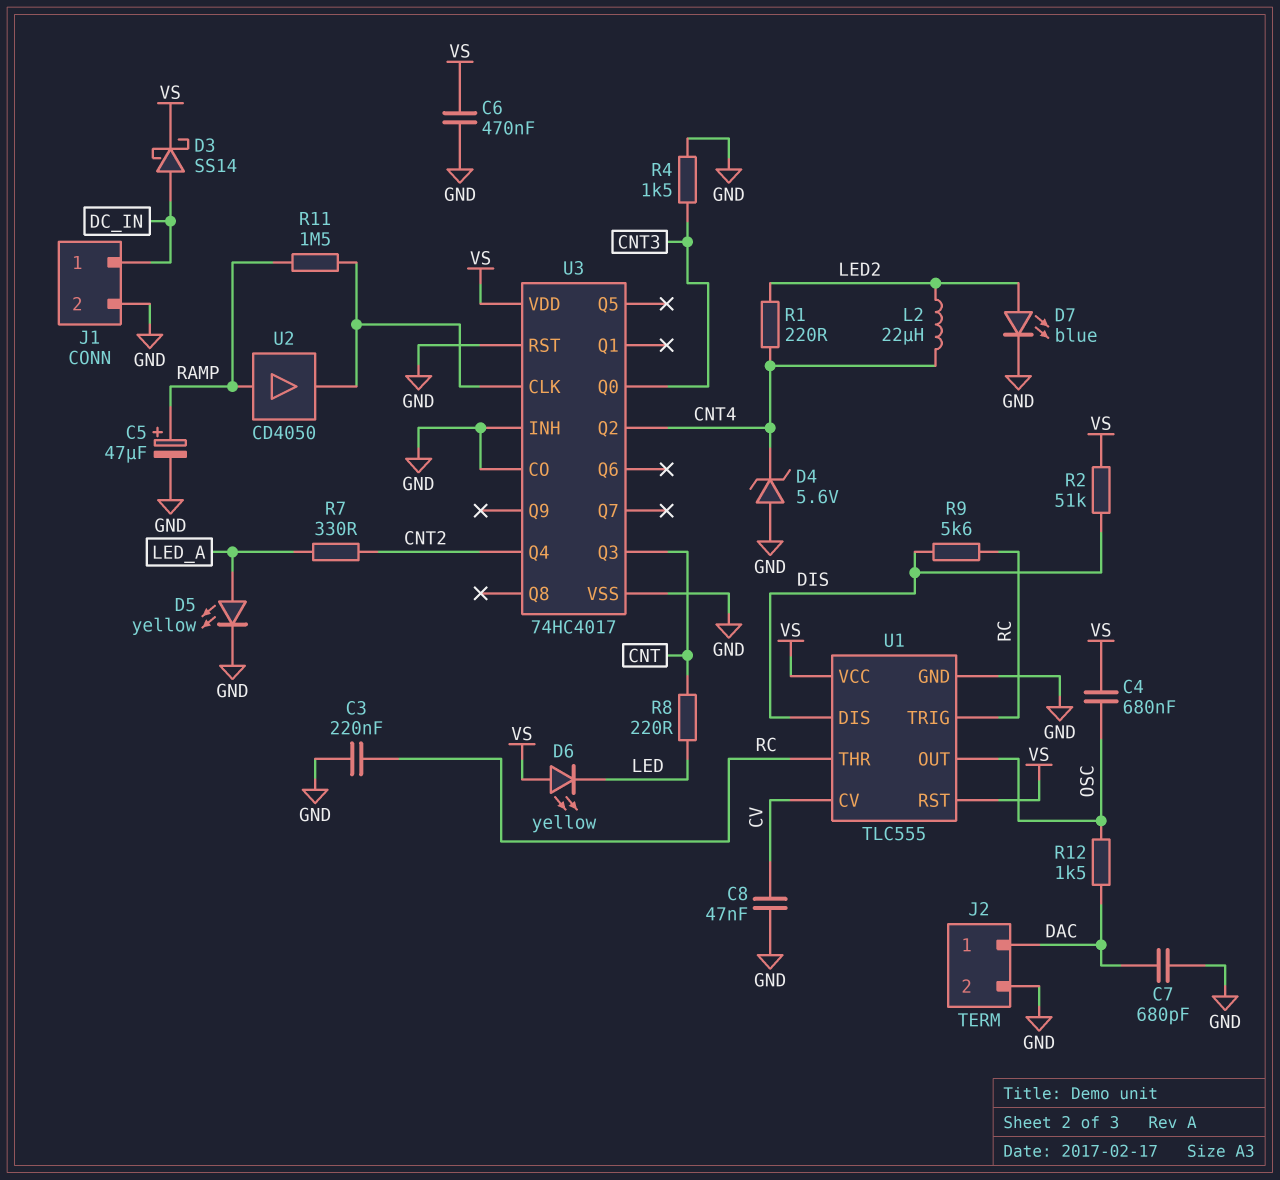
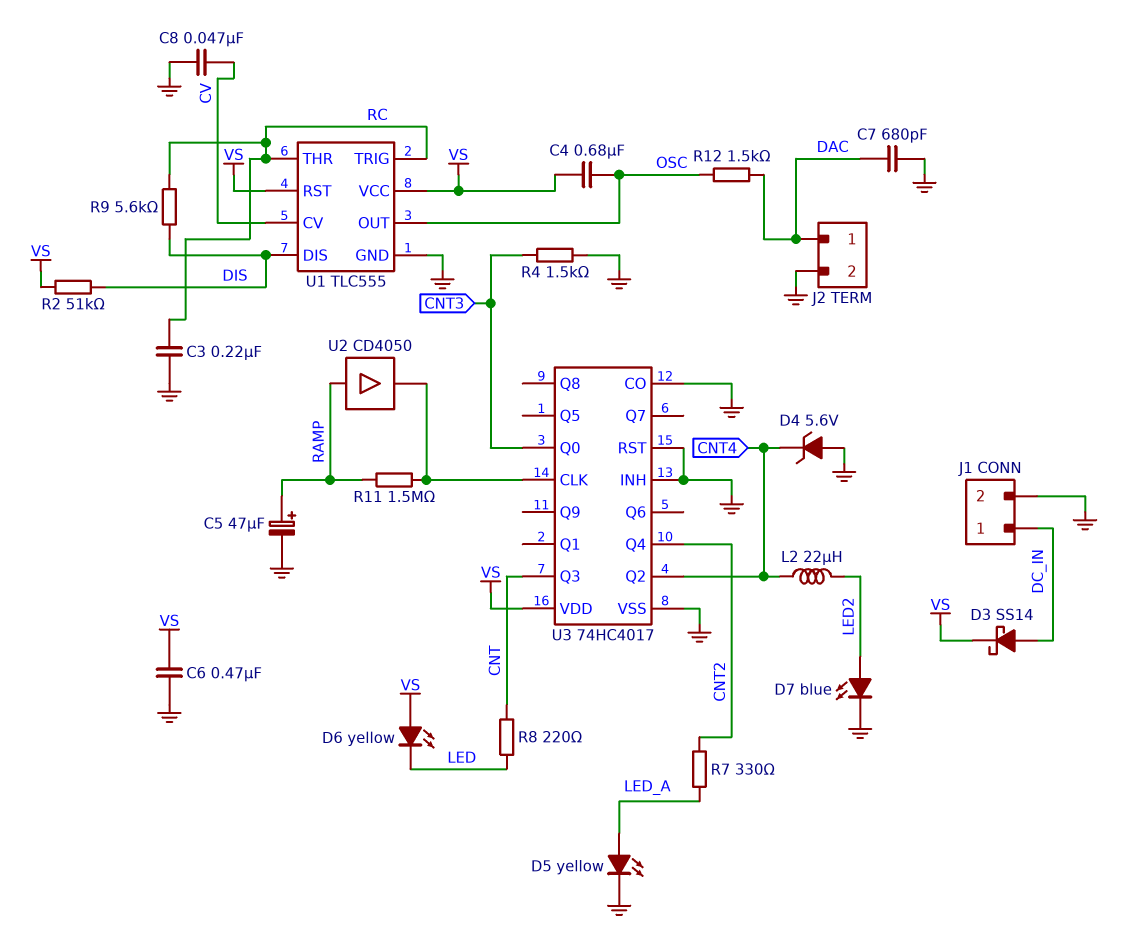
R1: 220 (CNT4, LED2) -> none

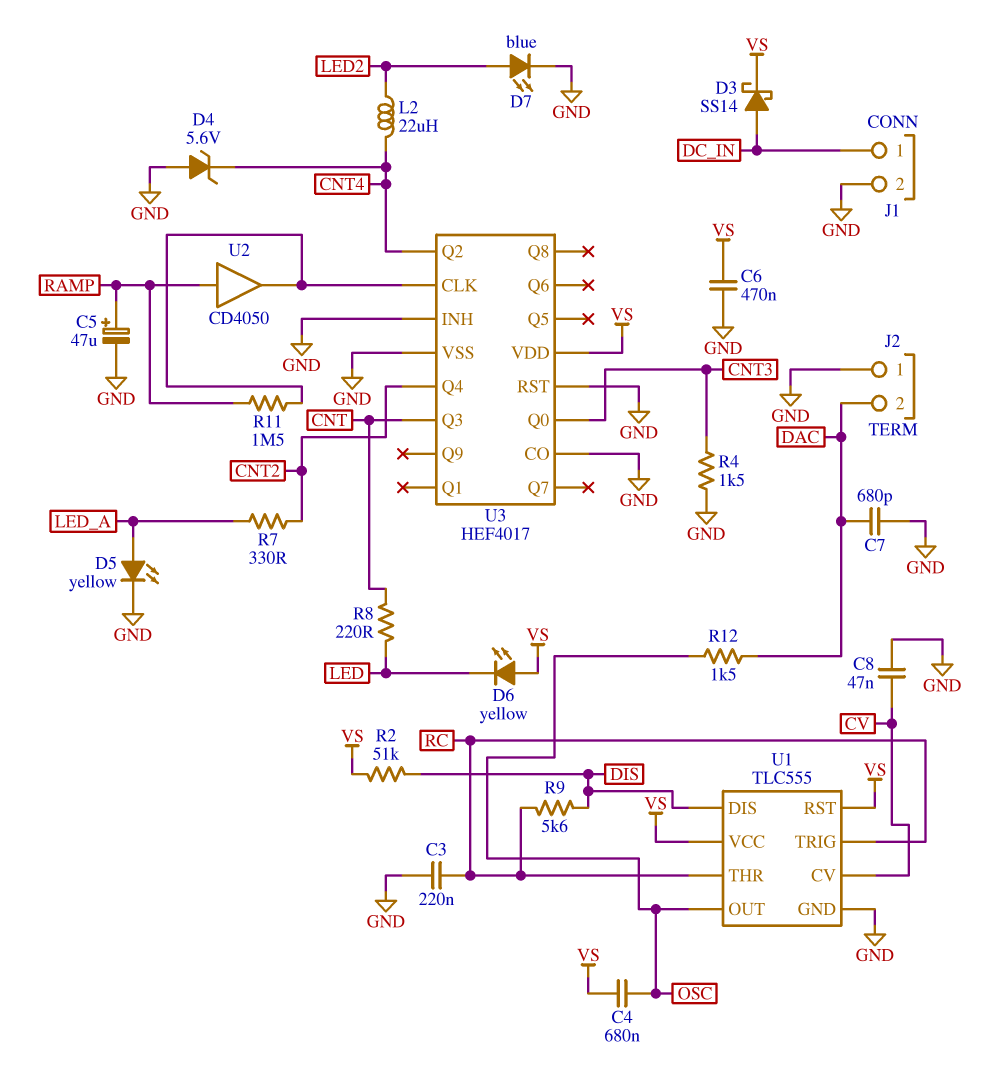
J2 pin 1: DAC -> GND
J2 pin 2: GND -> DAC
U3: 74HC4017 -> HEF4017

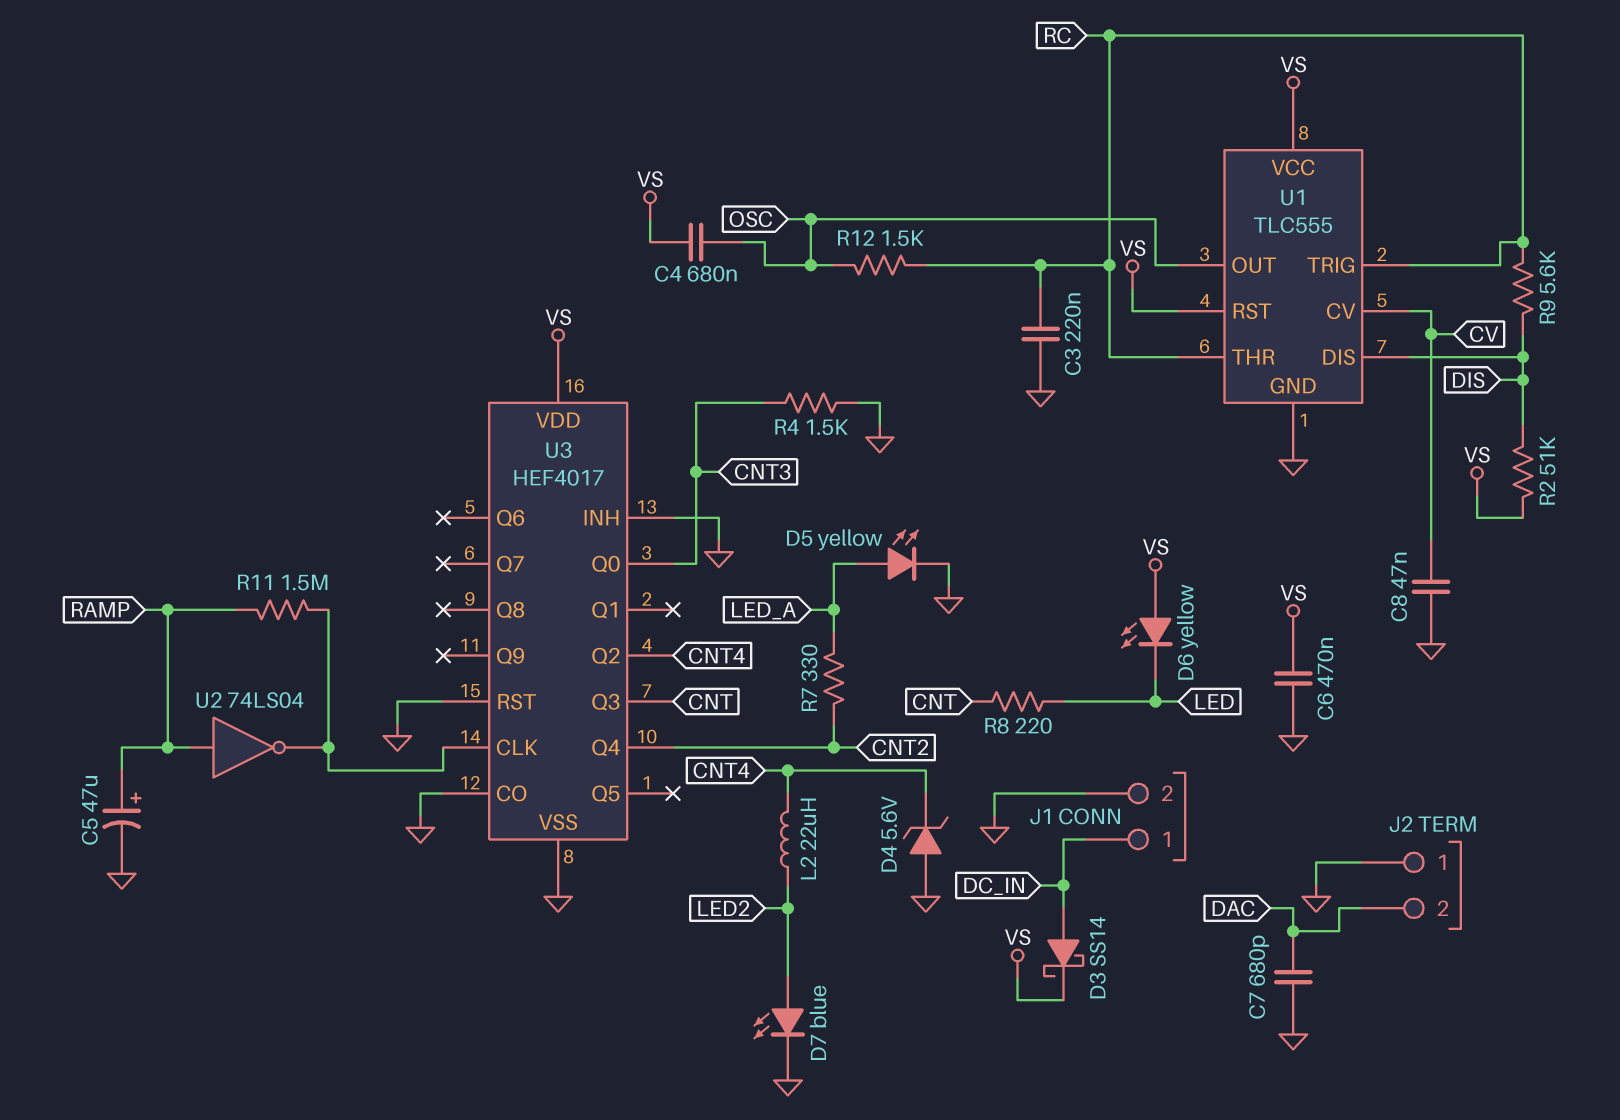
R12: 1.5k (DAC, OSC) -> 1.5k (OSC, RC)
U2: buffer CD4050 (in RAMP, out U3/CLK) -> NOT 74LS04 (in RAMP, out U3/CLK)

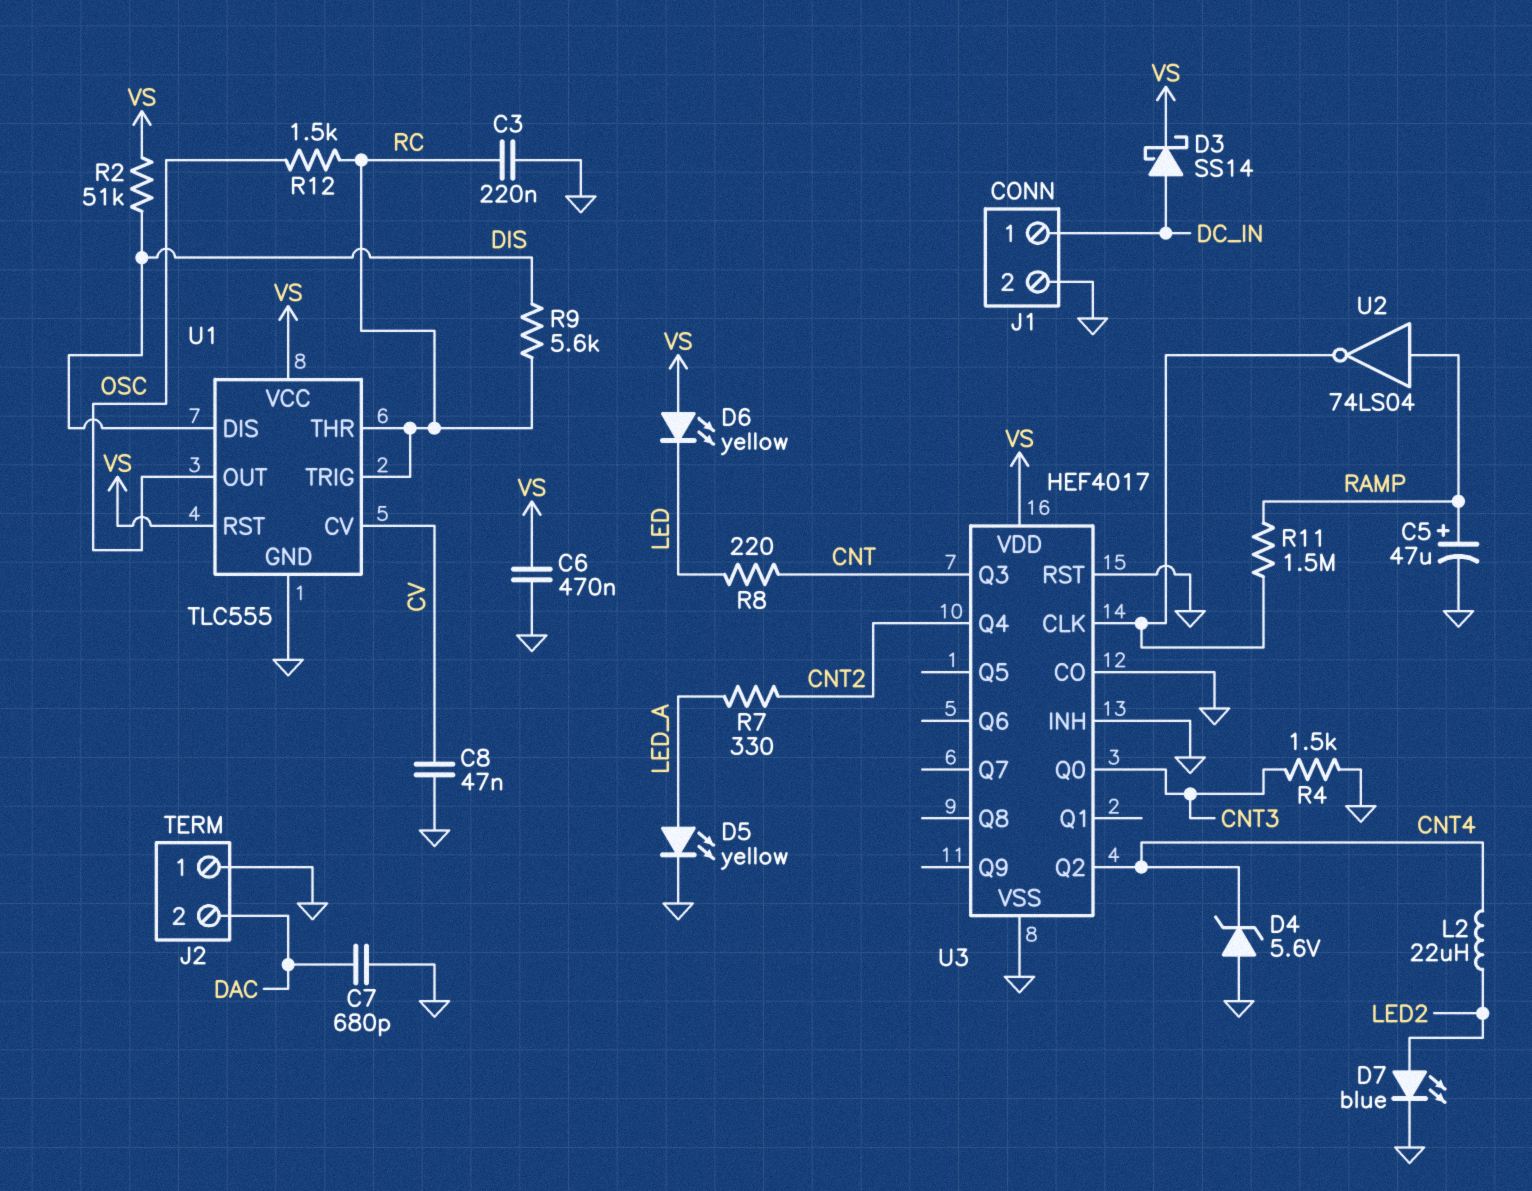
C4: 680nF (OSC, VS) -> none

